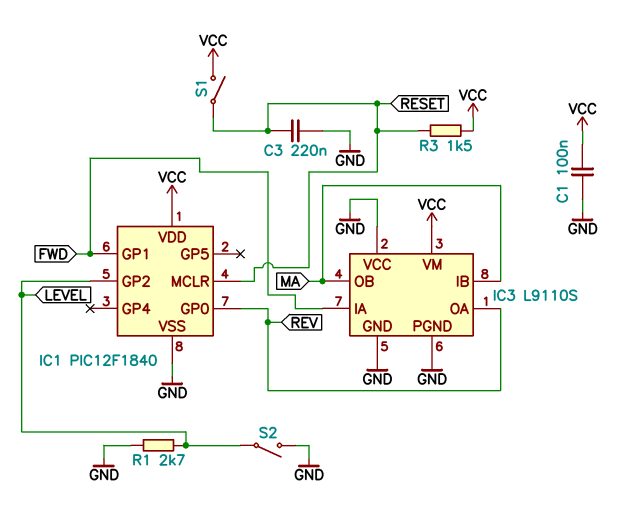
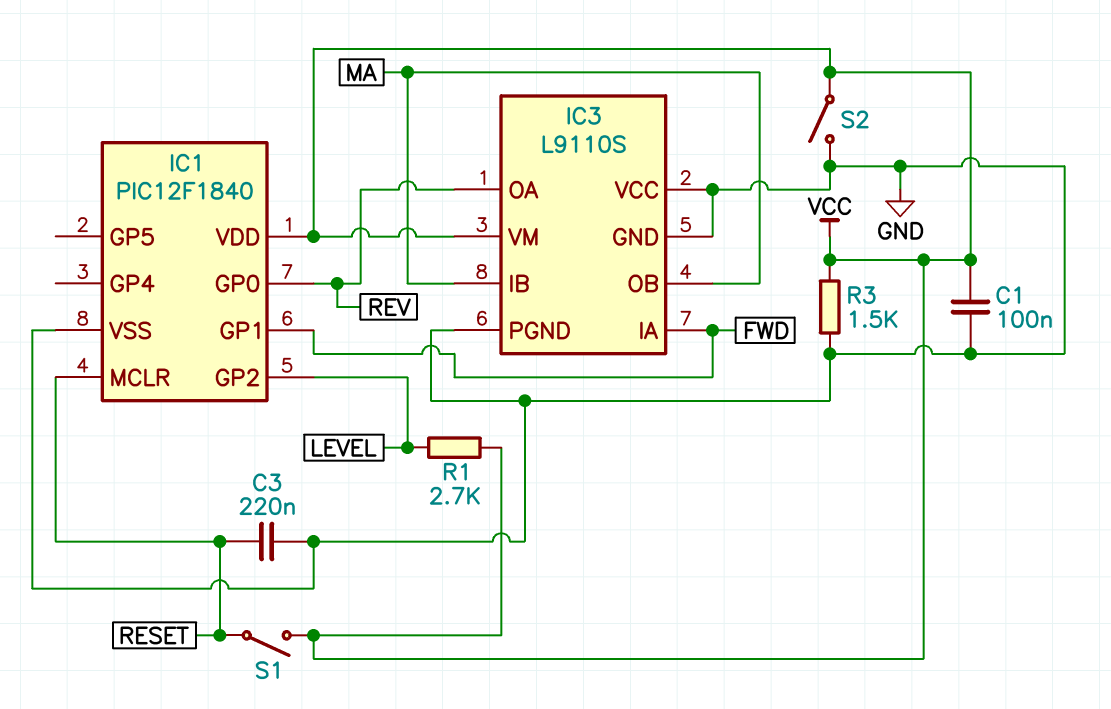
R1: 2.7k (GND, LEVEL) -> 2.7k (LEVEL, VCC)
R3: 1.5k (RESET, VCC) -> 1.5k (GND, VCC)
S2: switch (GND, LEVEL) -> switch (GND, VCC)

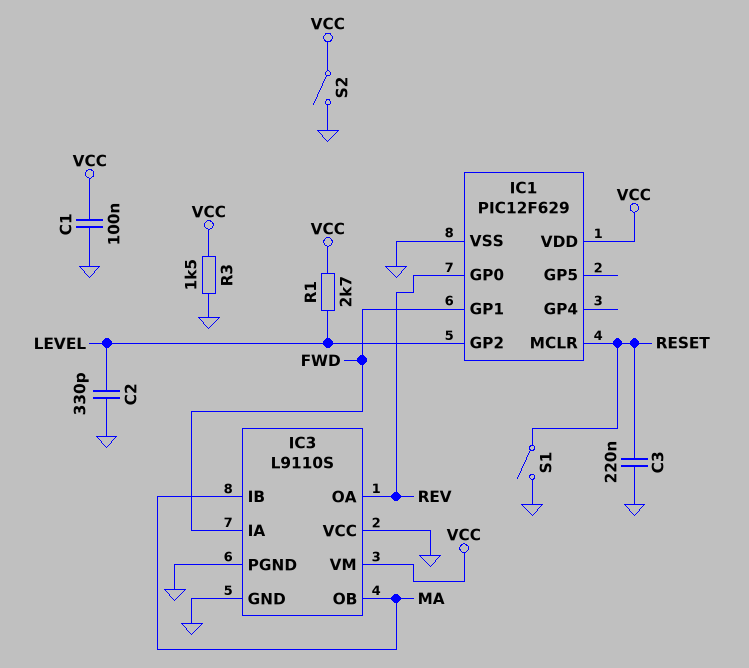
C2: none -> 330pF (GND, LEVEL)
IC1: PIC12F1840 -> PIC12F629
S1: switch (RESET, VCC) -> switch (GND, RESET)

